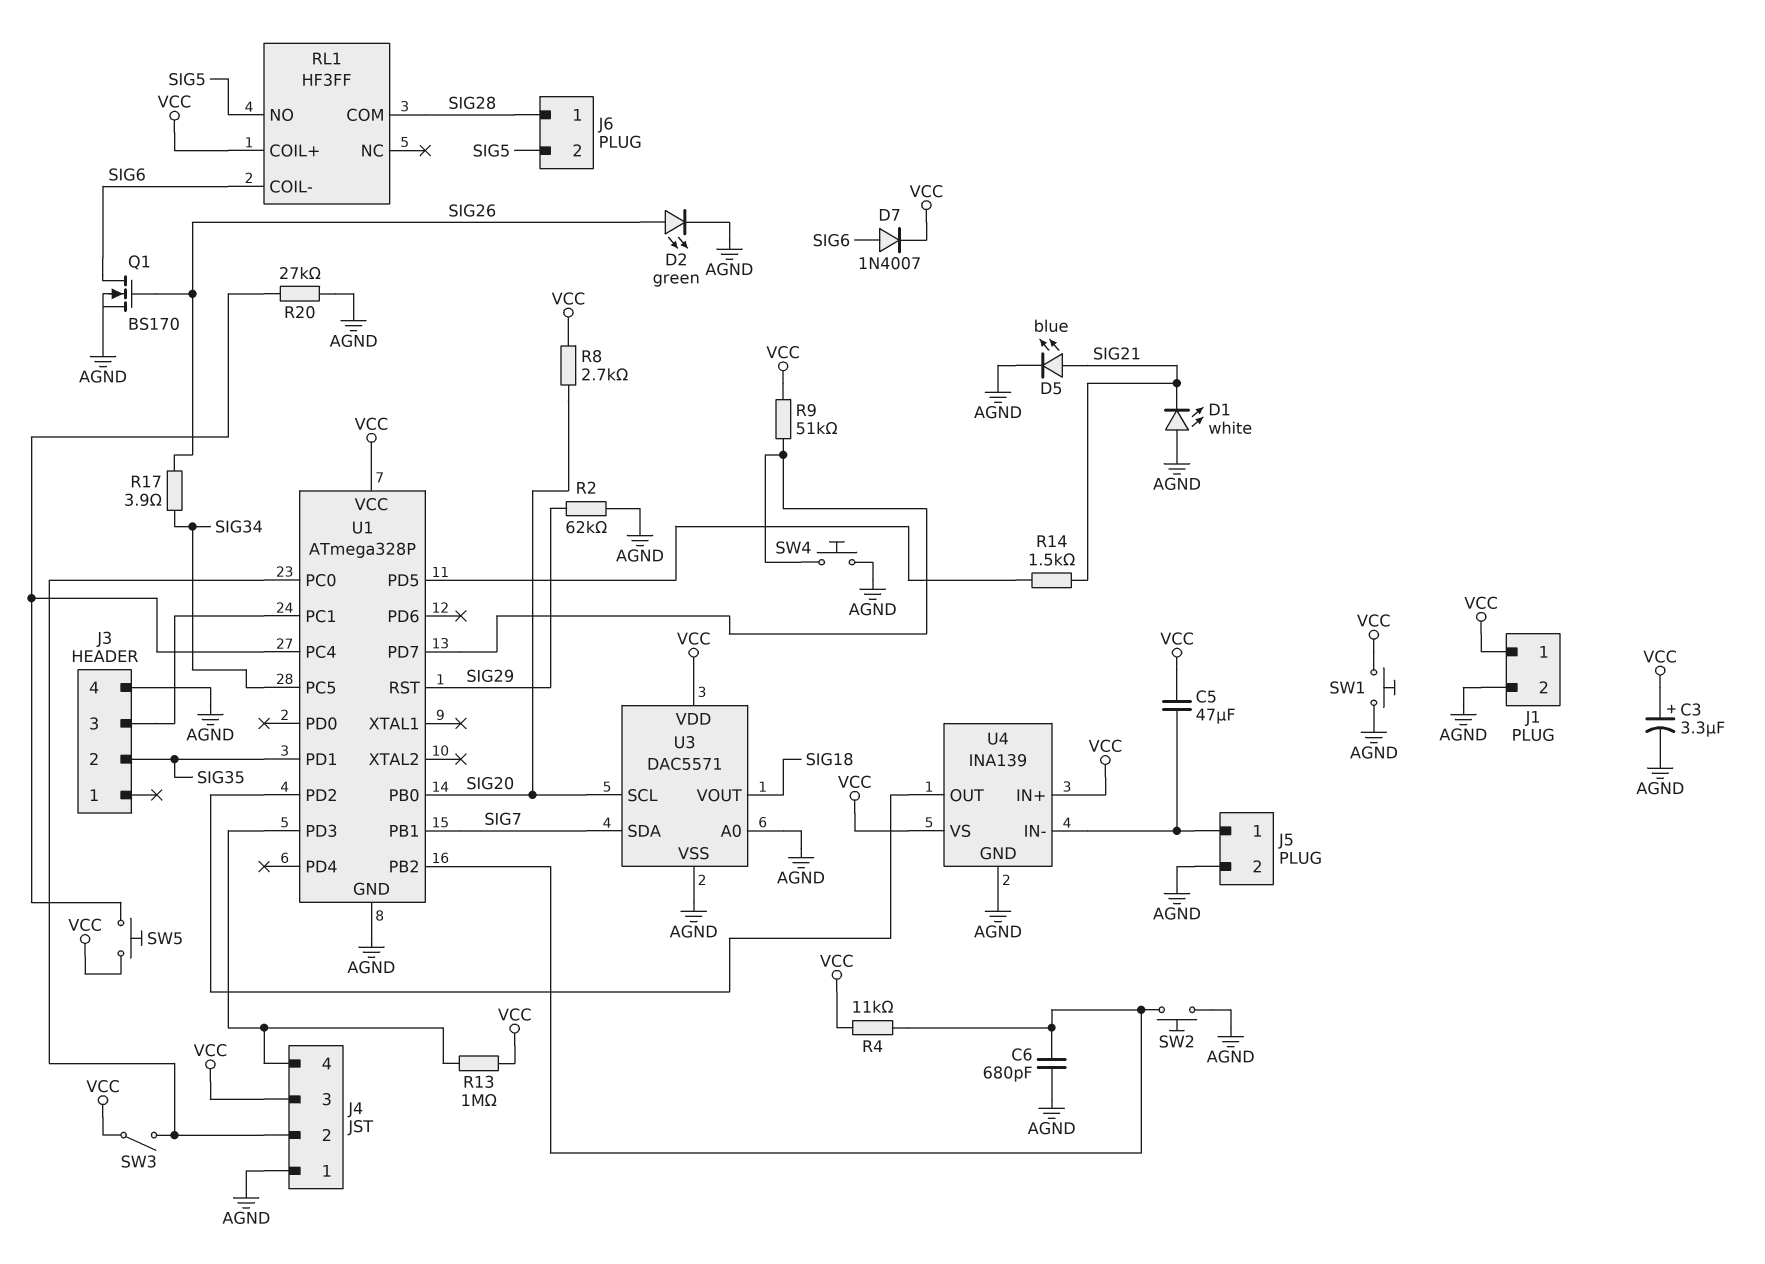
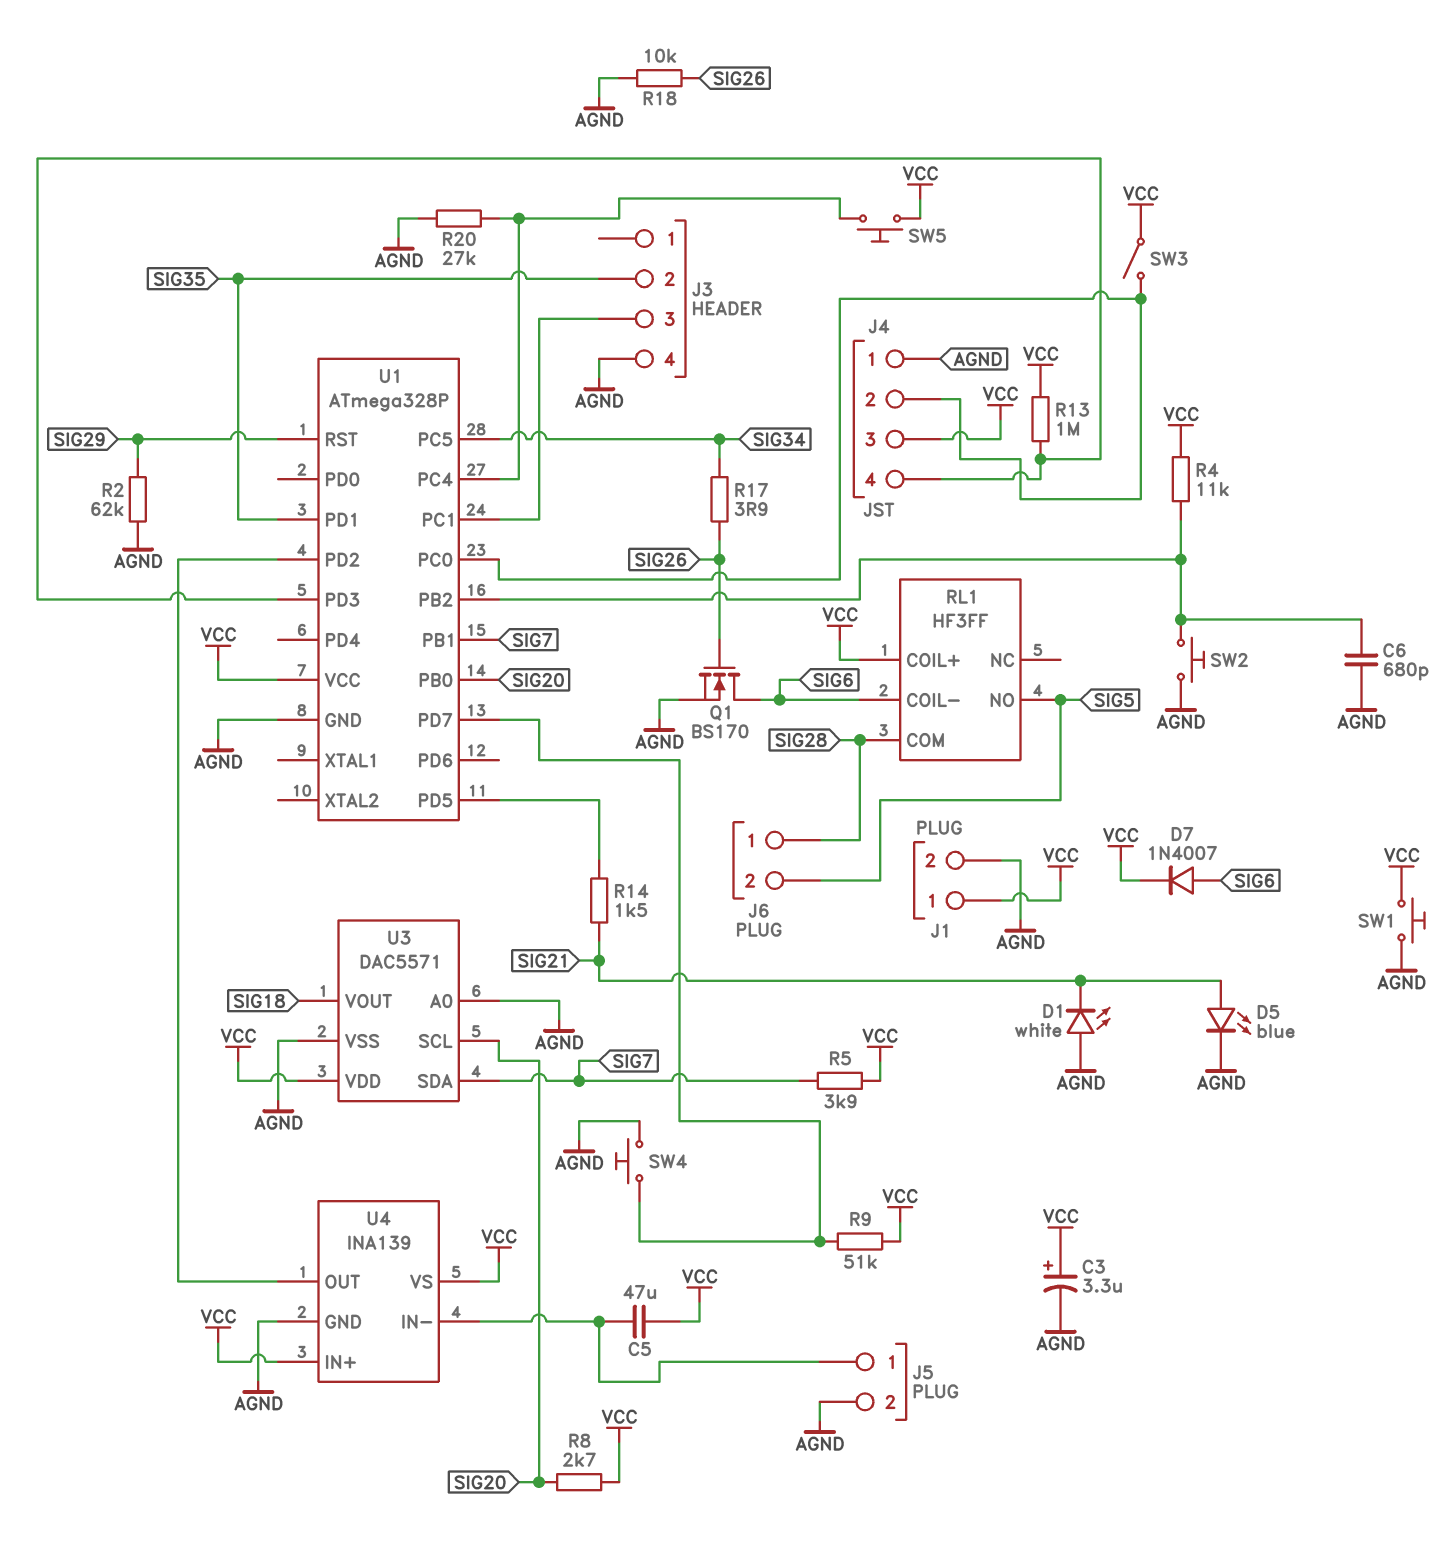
D2: LED green (A SIG26, K AGND) -> none
R5: none -> 3.9k (SIG7, VCC)
R18: none -> 10k (AGND, SIG26)

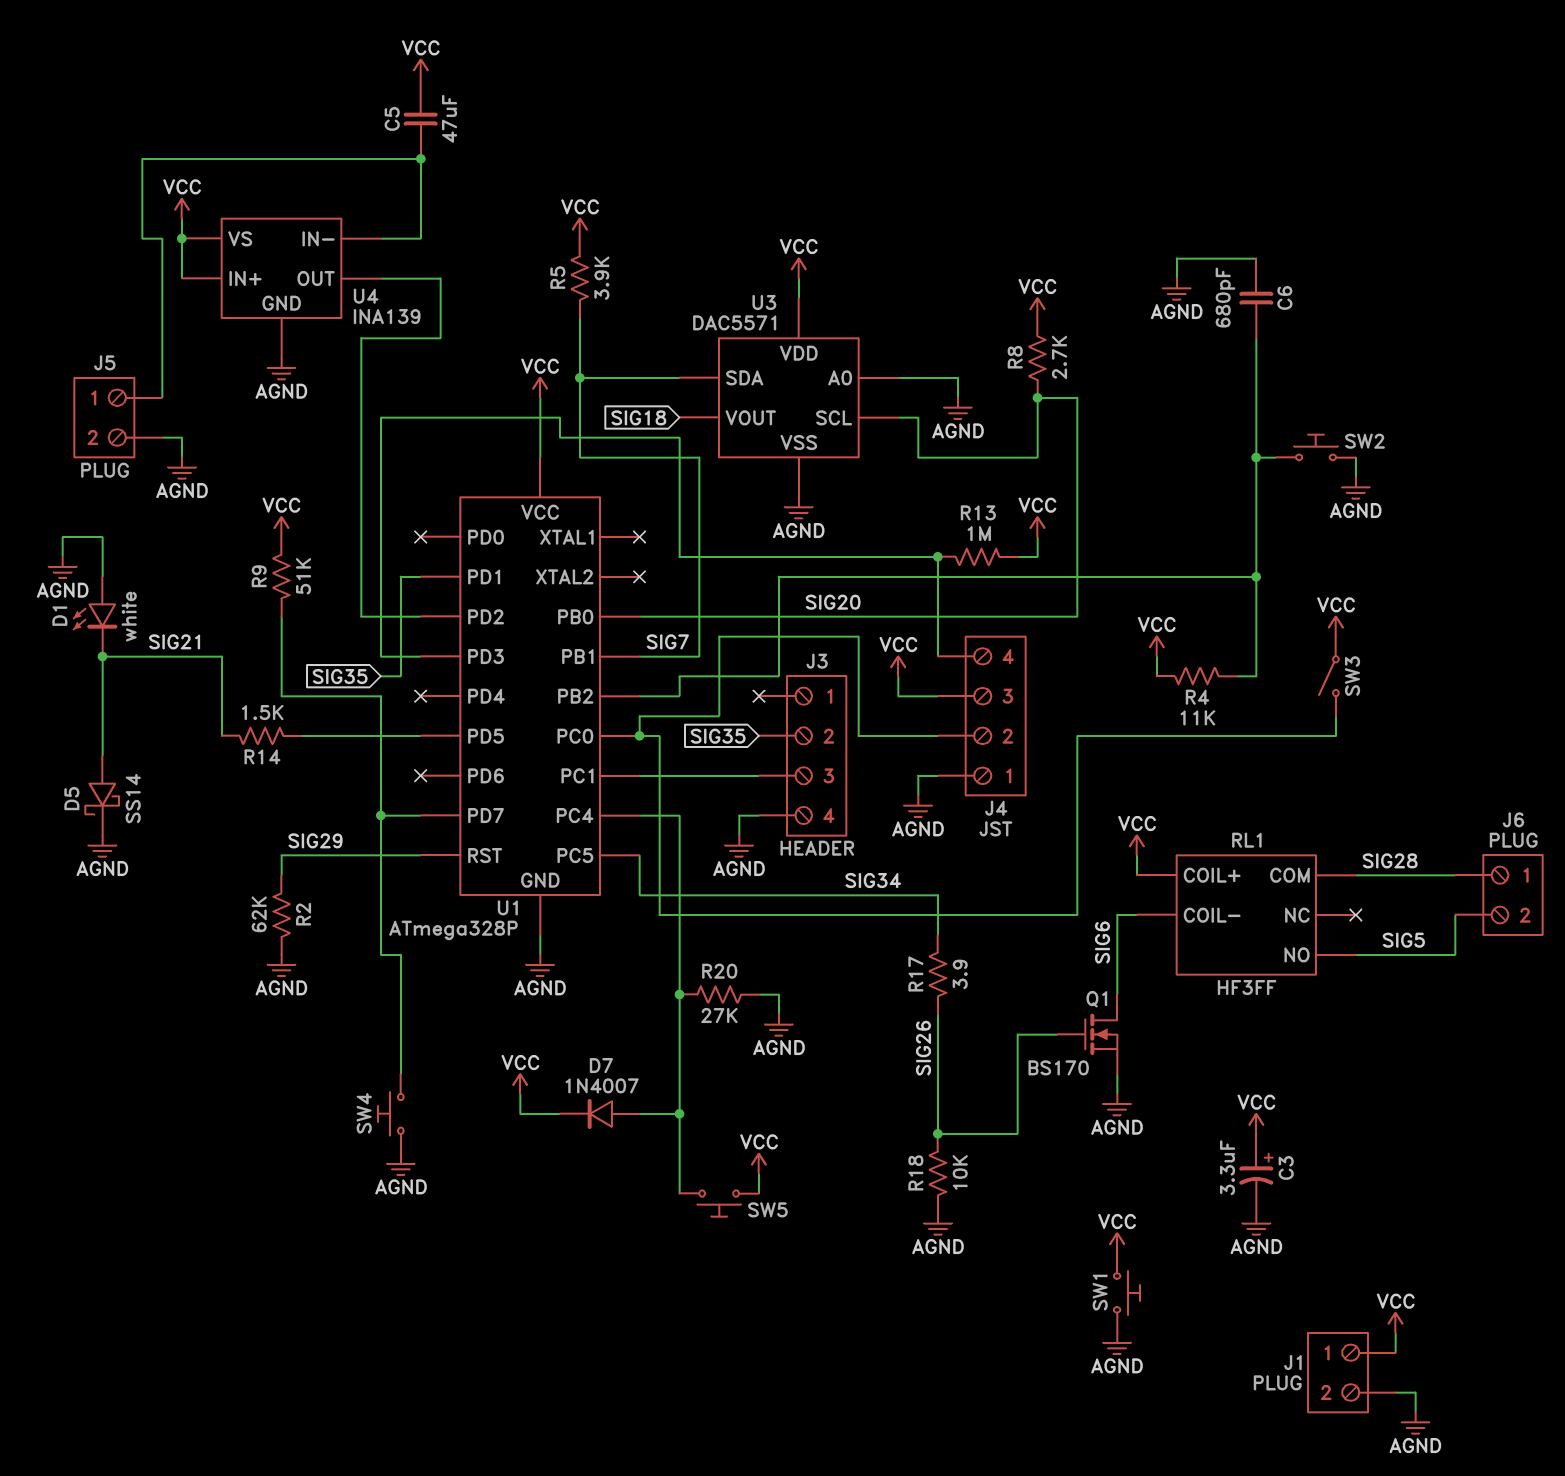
D5: LED blue (A SIG21, K AGND) -> schottky SS14 (A SIG21, K AGND)
D7: diode 1N4007 (A SIG6, K VCC) -> diode 1N4007 (A U1/PC4, K VCC)

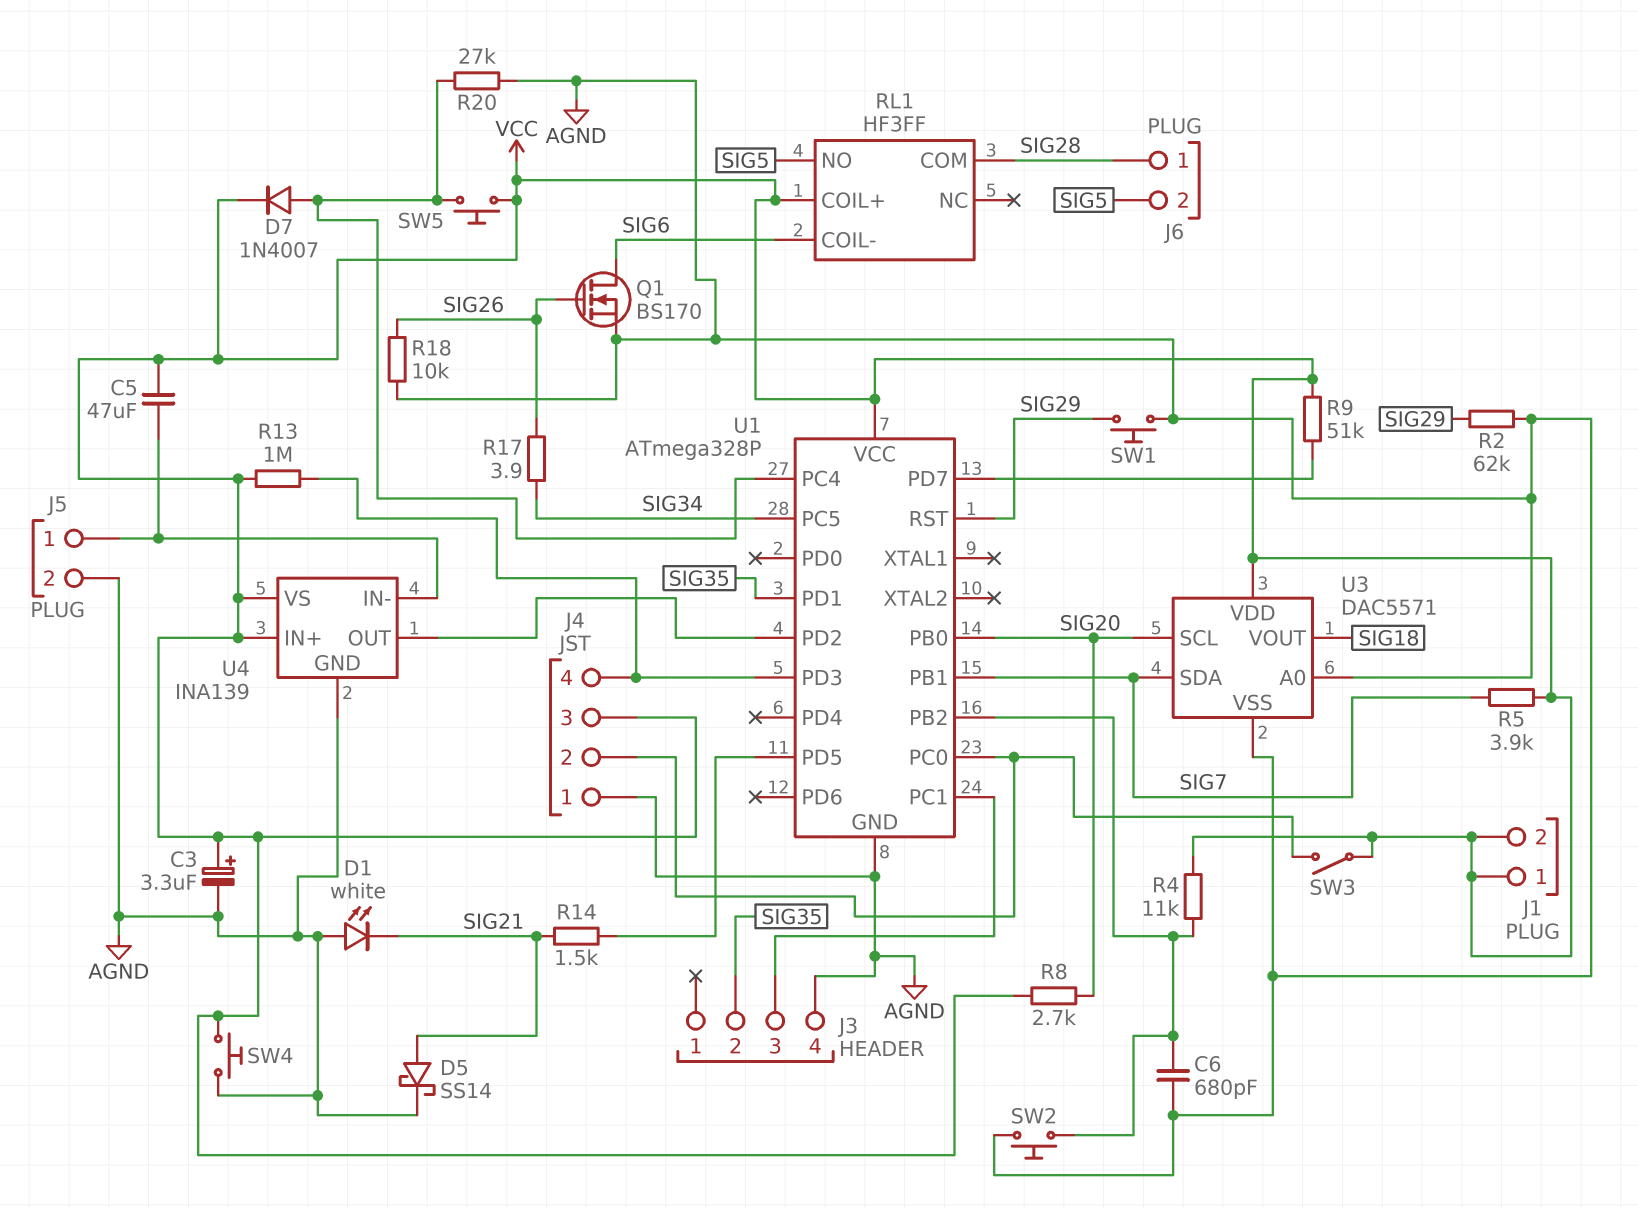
J1 pin 2: AGND -> VCC
SW1: button (AGND, VCC) -> button (AGND, SIG29)
SW4: button (AGND, U1/PD7) -> button (AGND, VCC)

